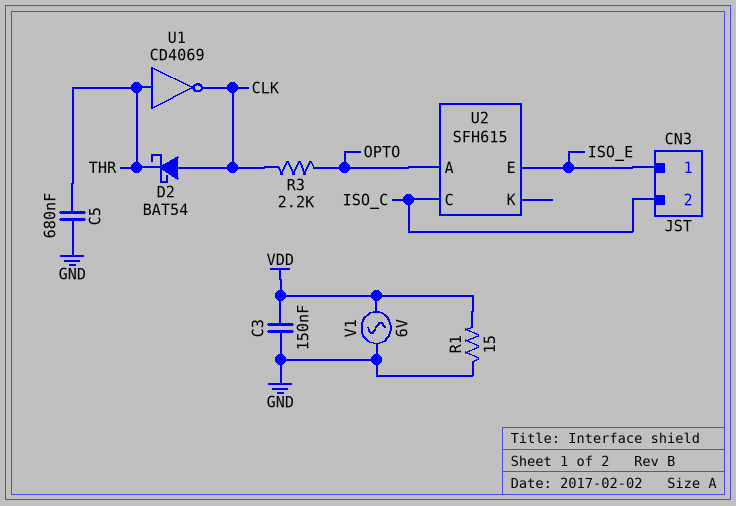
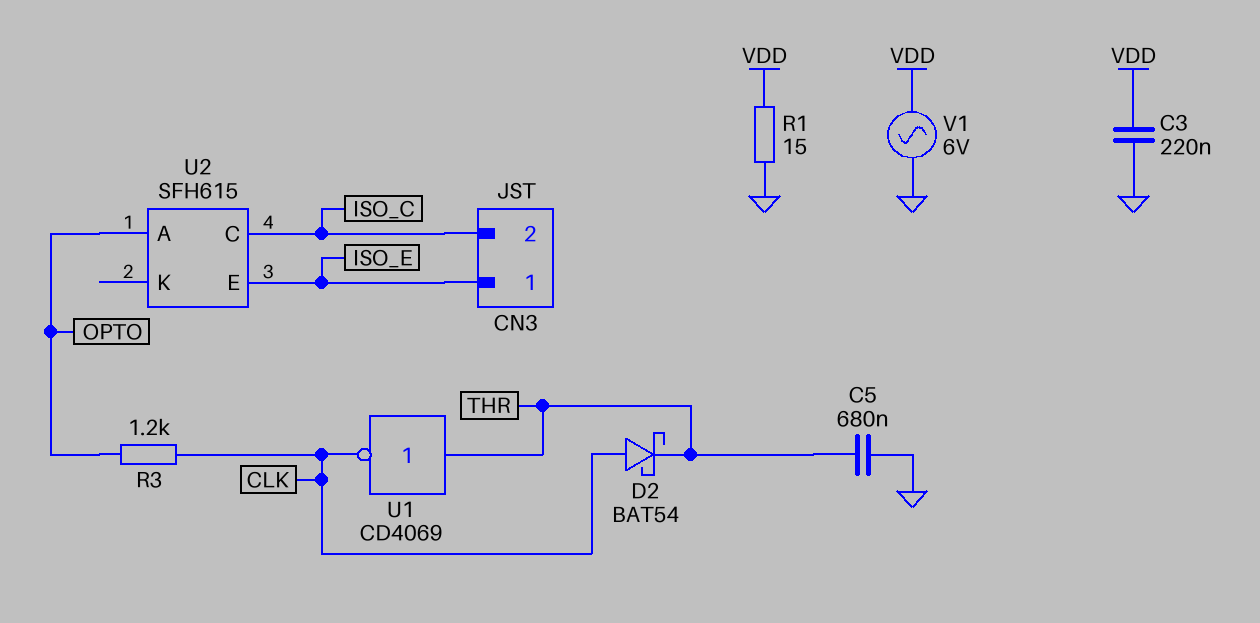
C3: 150nF (GND, VDD) -> 220nF (GND, VDD)
R3: 2.2k (CLK, OPTO) -> 1.2k (CLK, OPTO)

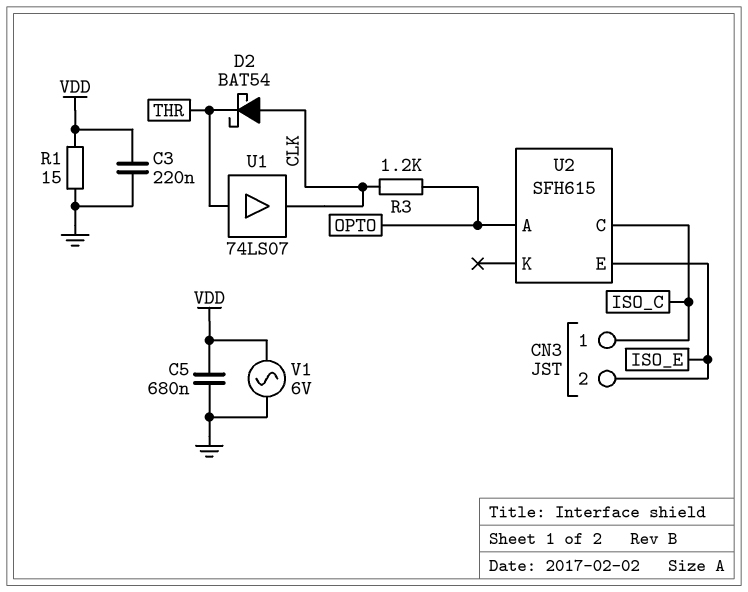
C5: 680nF (GND, THR) -> 680nF (GND, VDD)
CN3 pin 1: ISO_E -> ISO_C
CN3 pin 2: ISO_C -> ISO_E
U1: NOT CD4069 (in THR, out CLK) -> buffer 74LS07 (in THR, out CLK)

